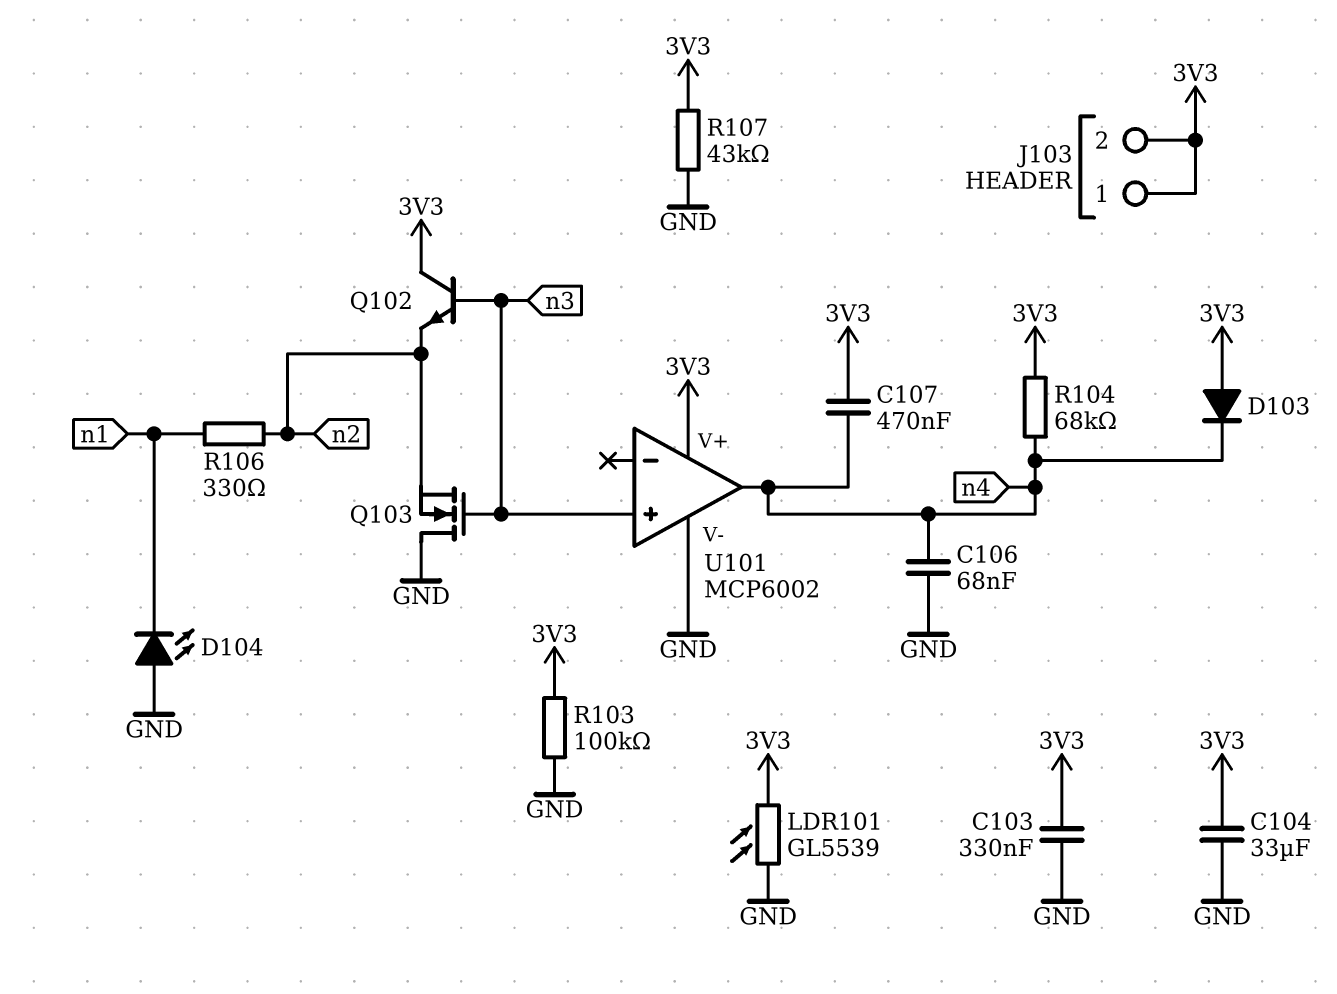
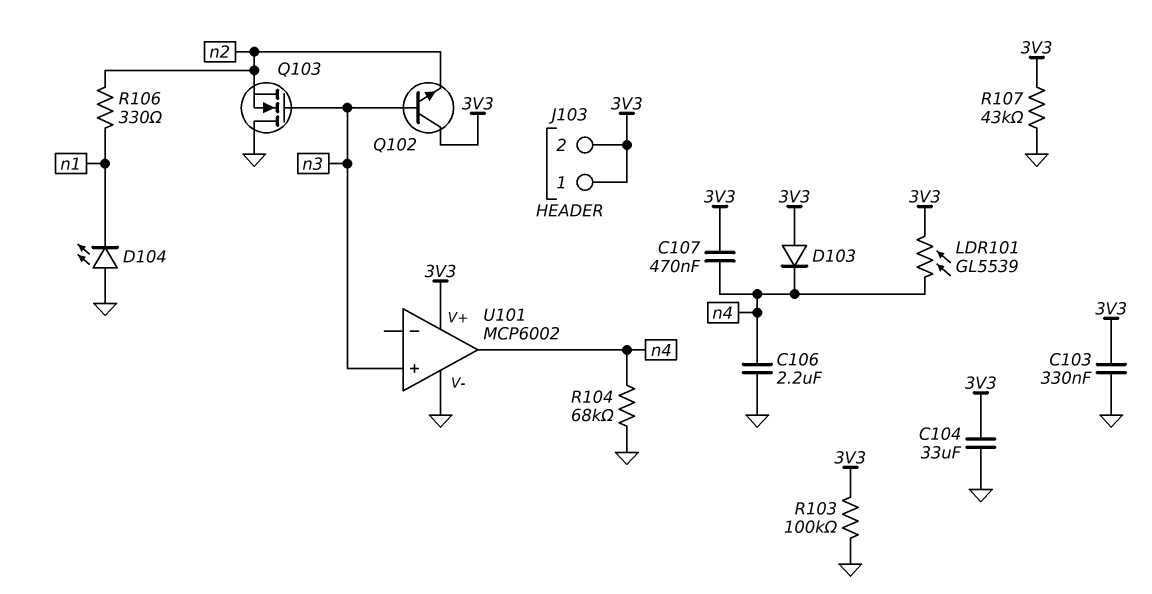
C106: 68nF (GND, n4) -> 2.2uF (GND, n4)
LDR101: GL5539 (3V3, GND) -> GL5539 (3V3, n4)
R104: 68k (3V3, n4) -> 68k (GND, n4)

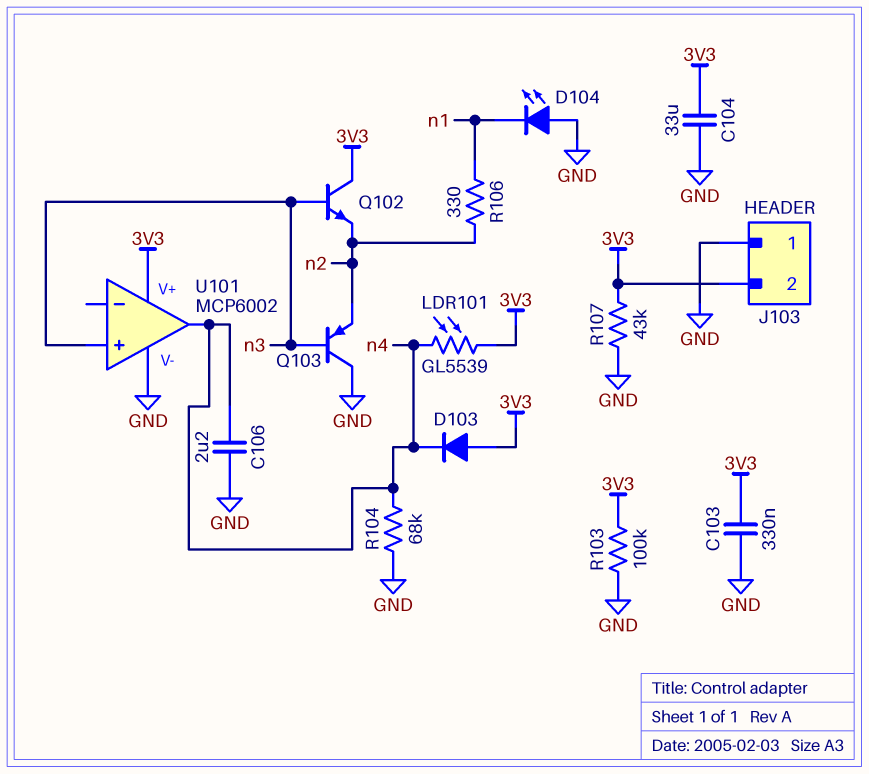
C107: 470nF (3V3, n4) -> none
J103 pin 1: 3V3 -> GND
Q103: NMOS (G n3, D GND, S n2) -> PNP (B n3, C GND, E n2)

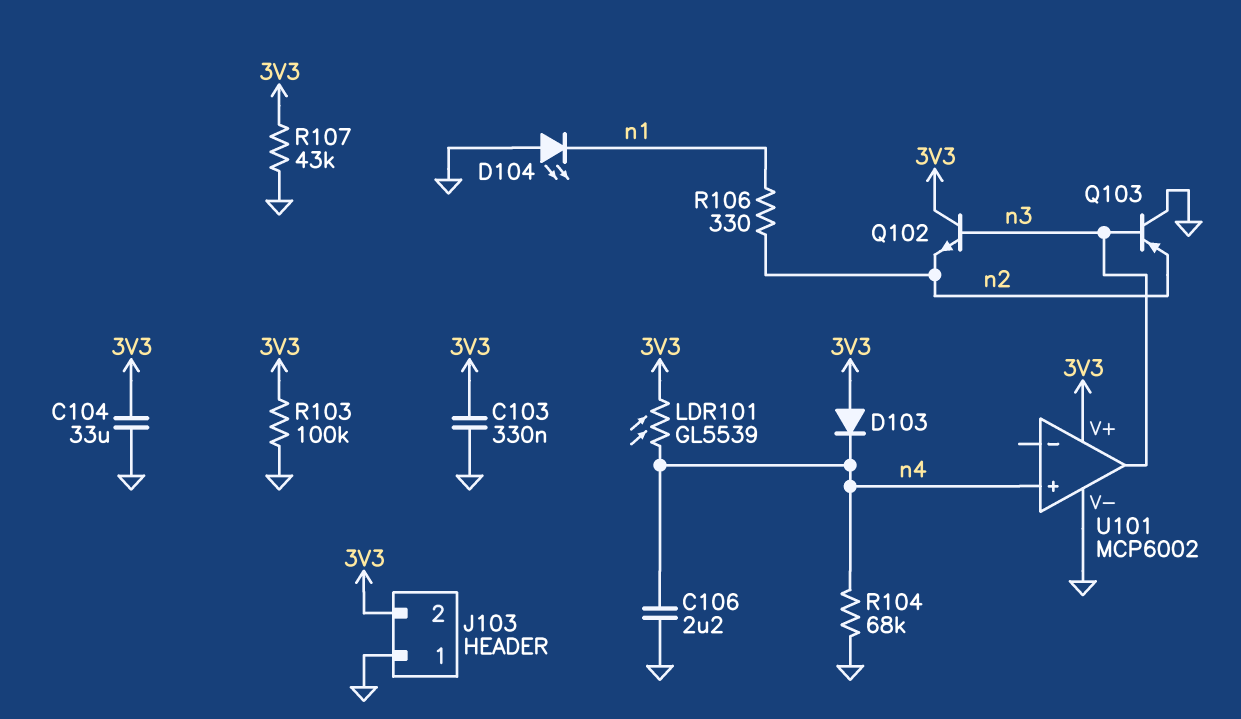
U101 pin in+: n3 -> n4
U101 pin out: n4 -> n3

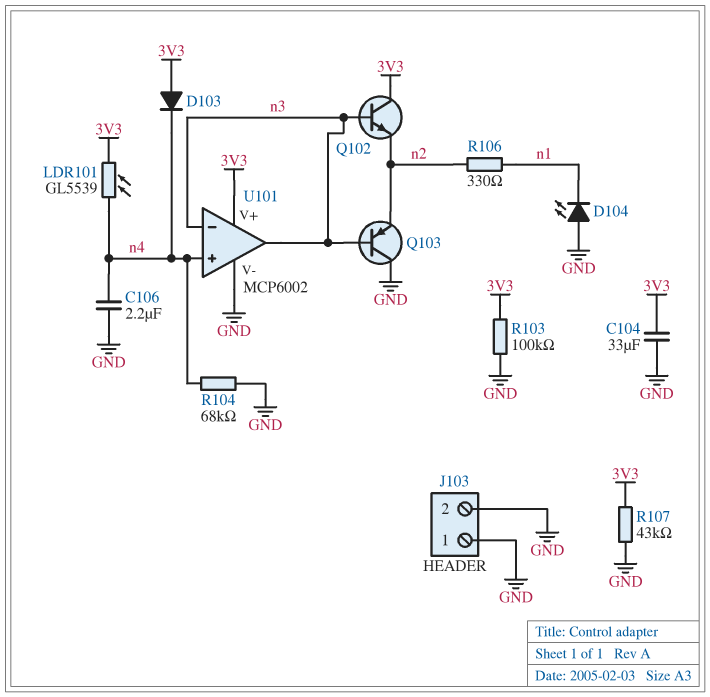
C103: 330nF (3V3, GND) -> none
J103 pin 2: 3V3 -> GND
U101 pin in-: none -> n3

